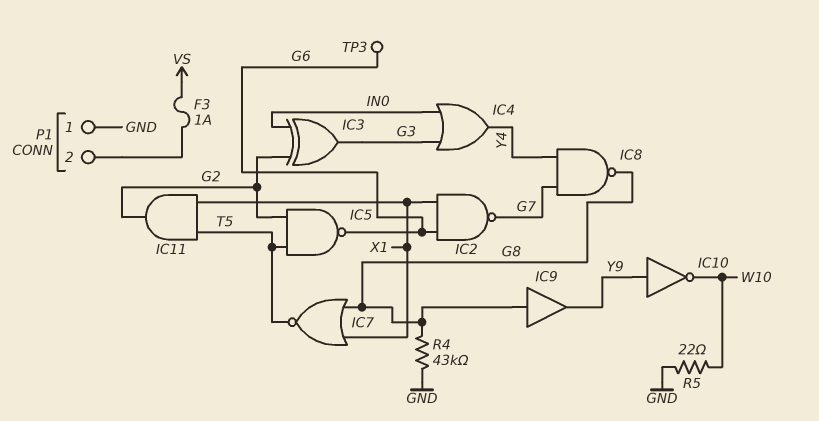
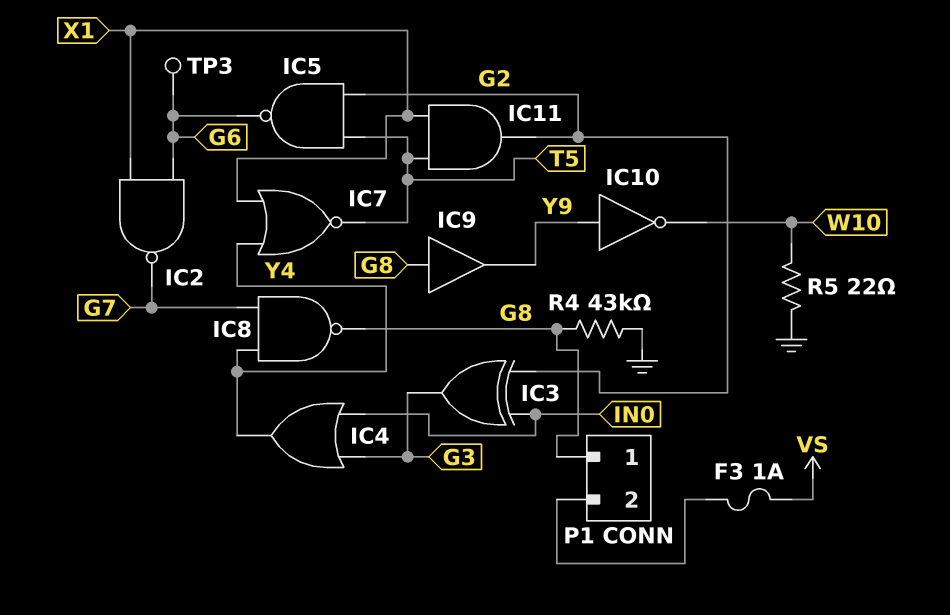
IC7: NOR (in G8, in X1, out T5) -> NOR (in X1, in Y4, out T5)
P1 pin 1: GND -> G8

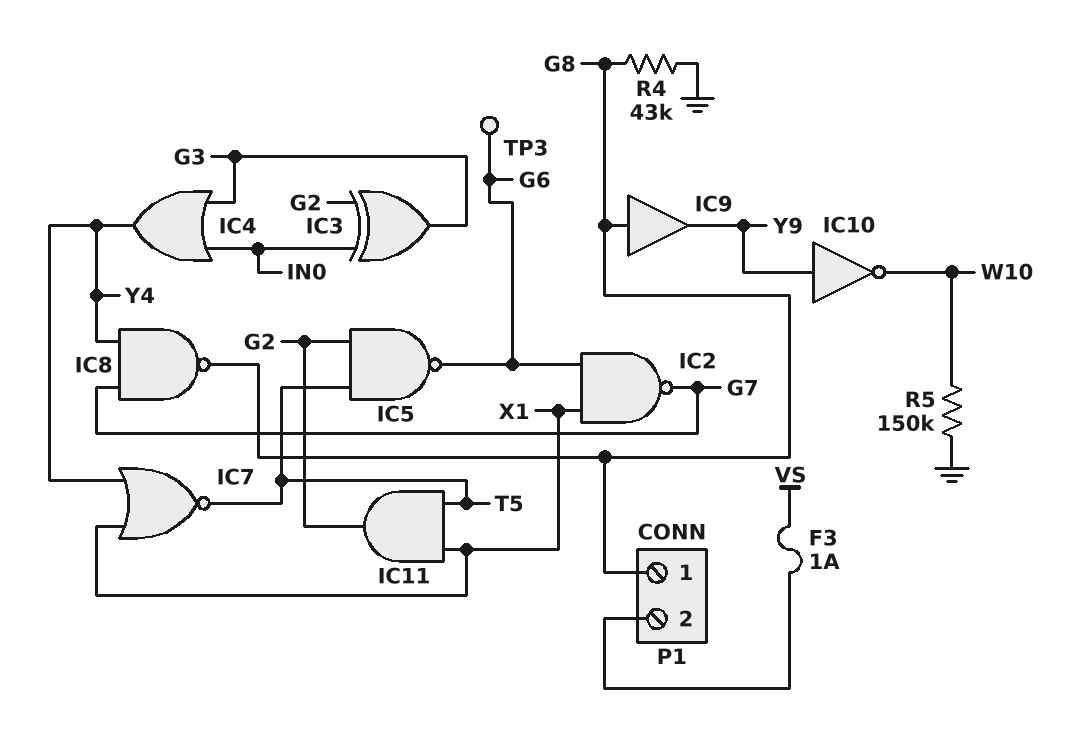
R5: 22 (GND, W10) -> 150k (GND, W10)

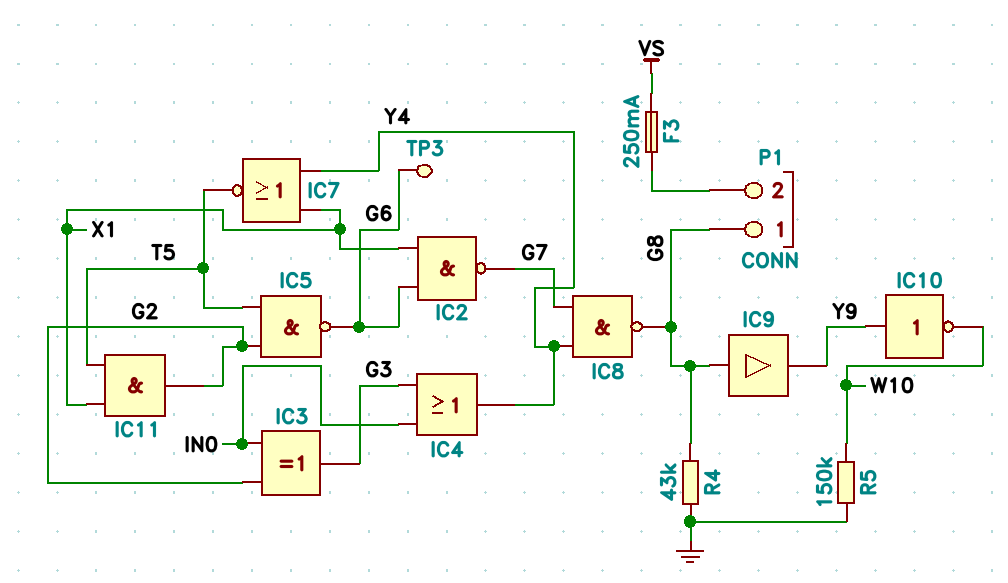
F3: 1A (P1/2, VS) -> 250mA (P1/2, VS)

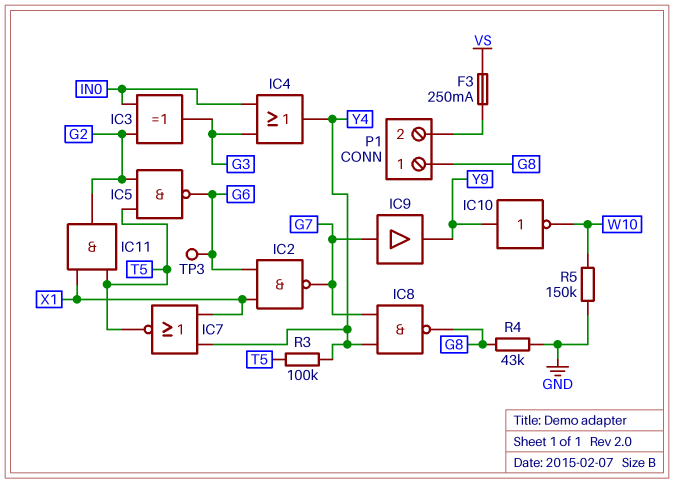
IC9: buffer (in G8, out Y9) -> buffer (in G7, out Y9)
R3: none -> 100k (T5, Y4)

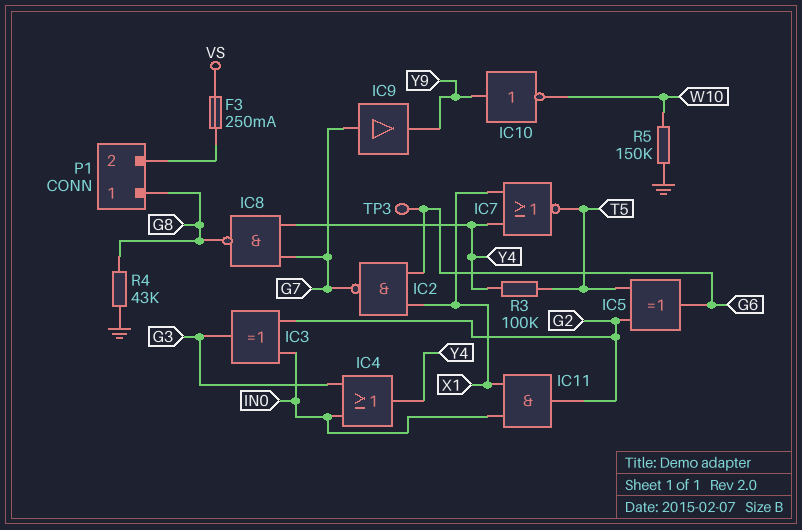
IC5: NAND (in G2, in T5, out G6) -> XOR (in G2, in T5, out G6)
IC11: AND (in T5, in X1, out G2) -> AND (in IN0, in X1, out G2)

